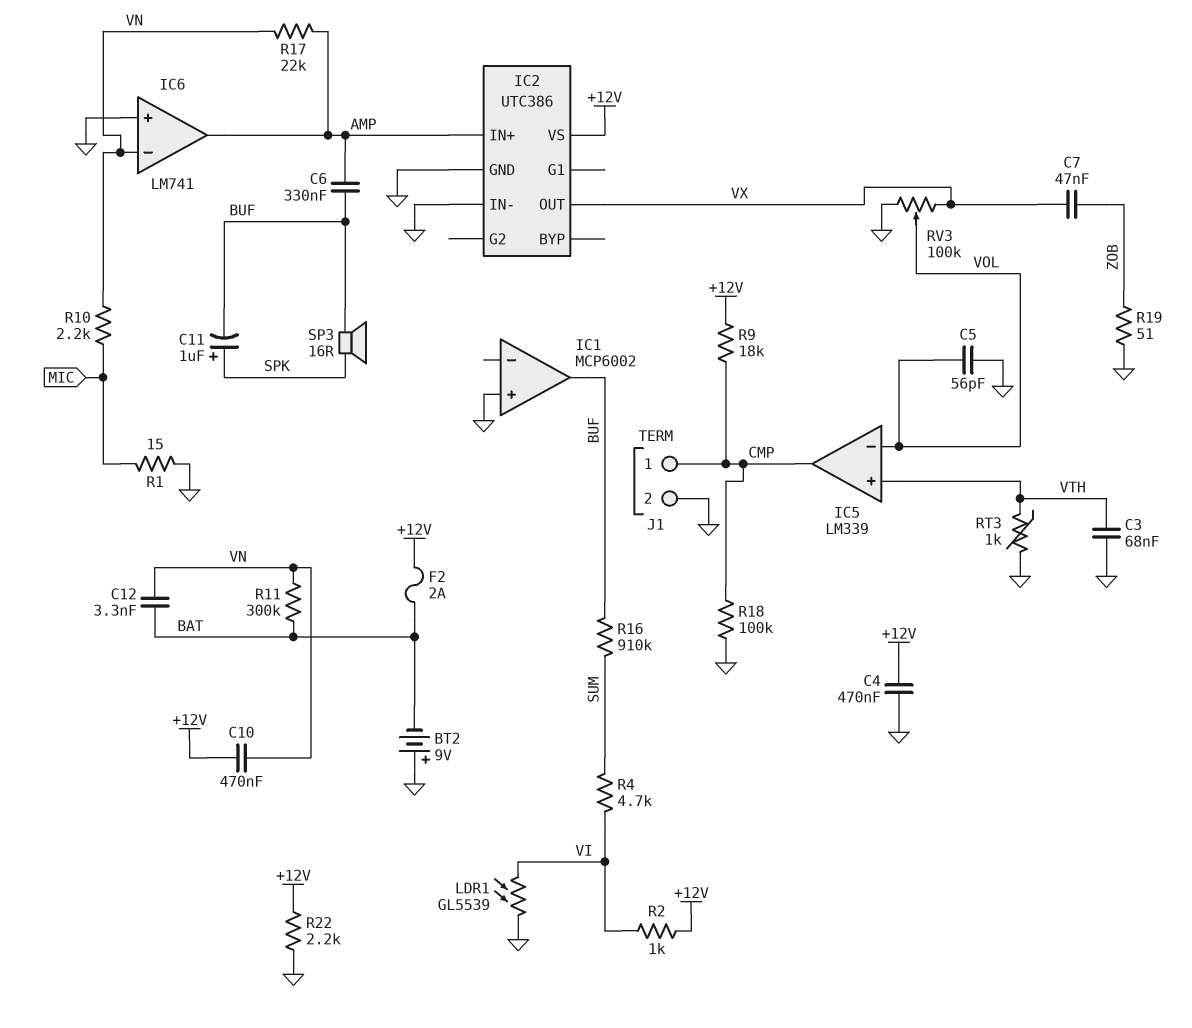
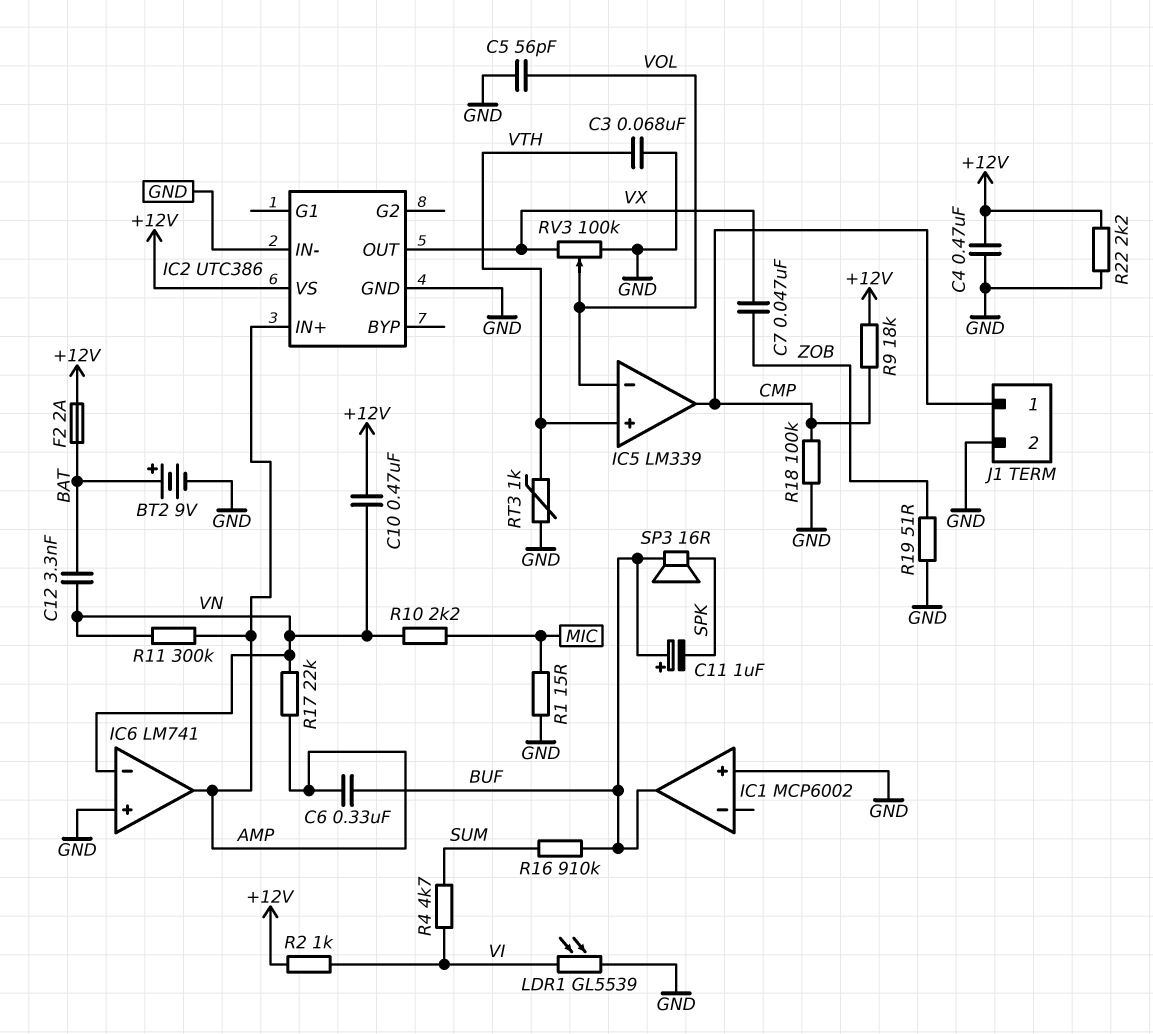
BT2: 9V (plus GND, minus BAT) -> 9V (plus BAT, minus GND)
C11: 1uF (plus SPK, minus BUF) -> 1uF (plus BUF, minus SPK)
R11: 300k (BAT, VN) -> 300k (AMP, VN)

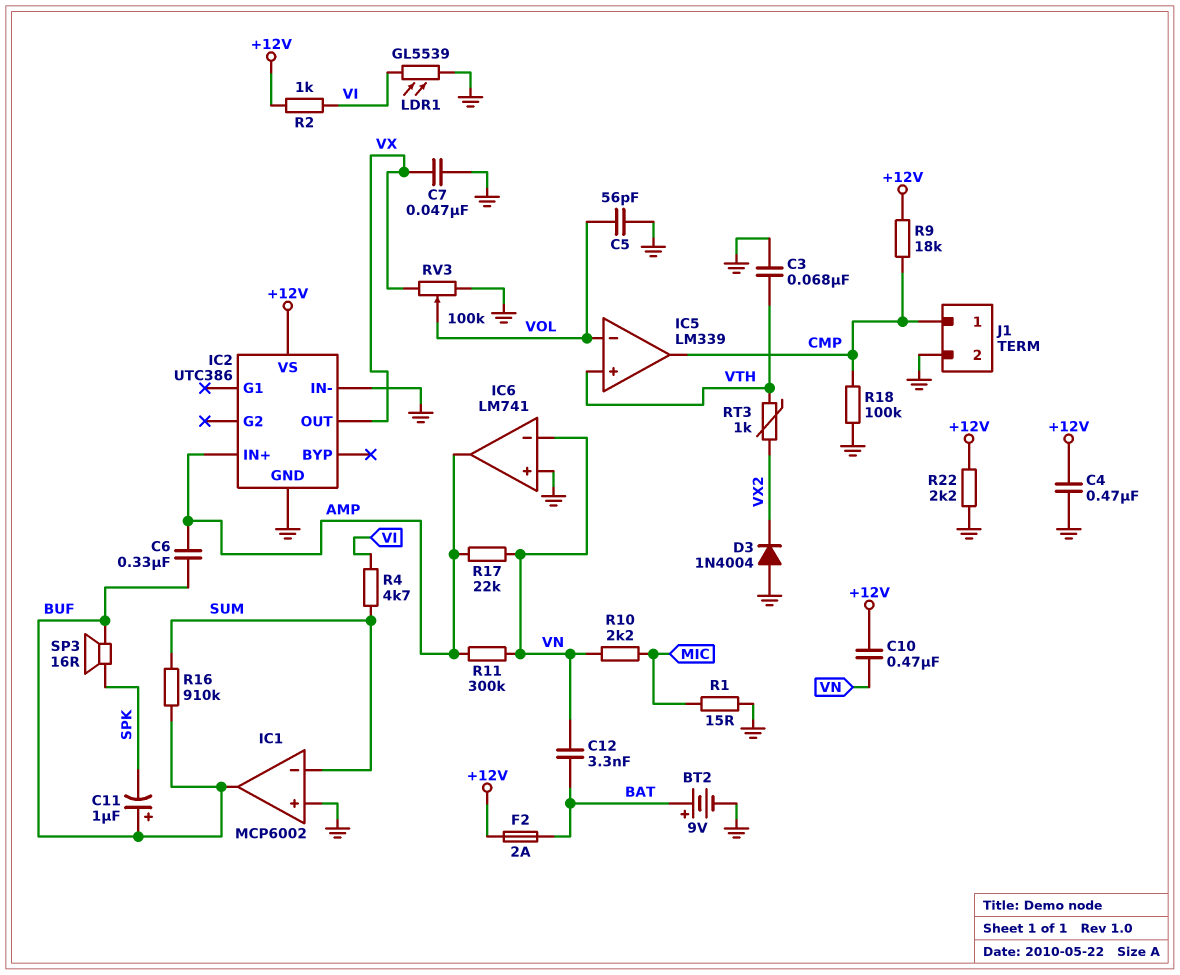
C7: 47nF (VX, ZOB) -> 47nF (GND, VX)
D3: none -> diode 1N4004 (A GND, K VX2)
IC1 pin in-: none -> SUM
R19: 51 (GND, ZOB) -> none
RT3: 1k (GND, VTH) -> 1k (VTH, VX2)

